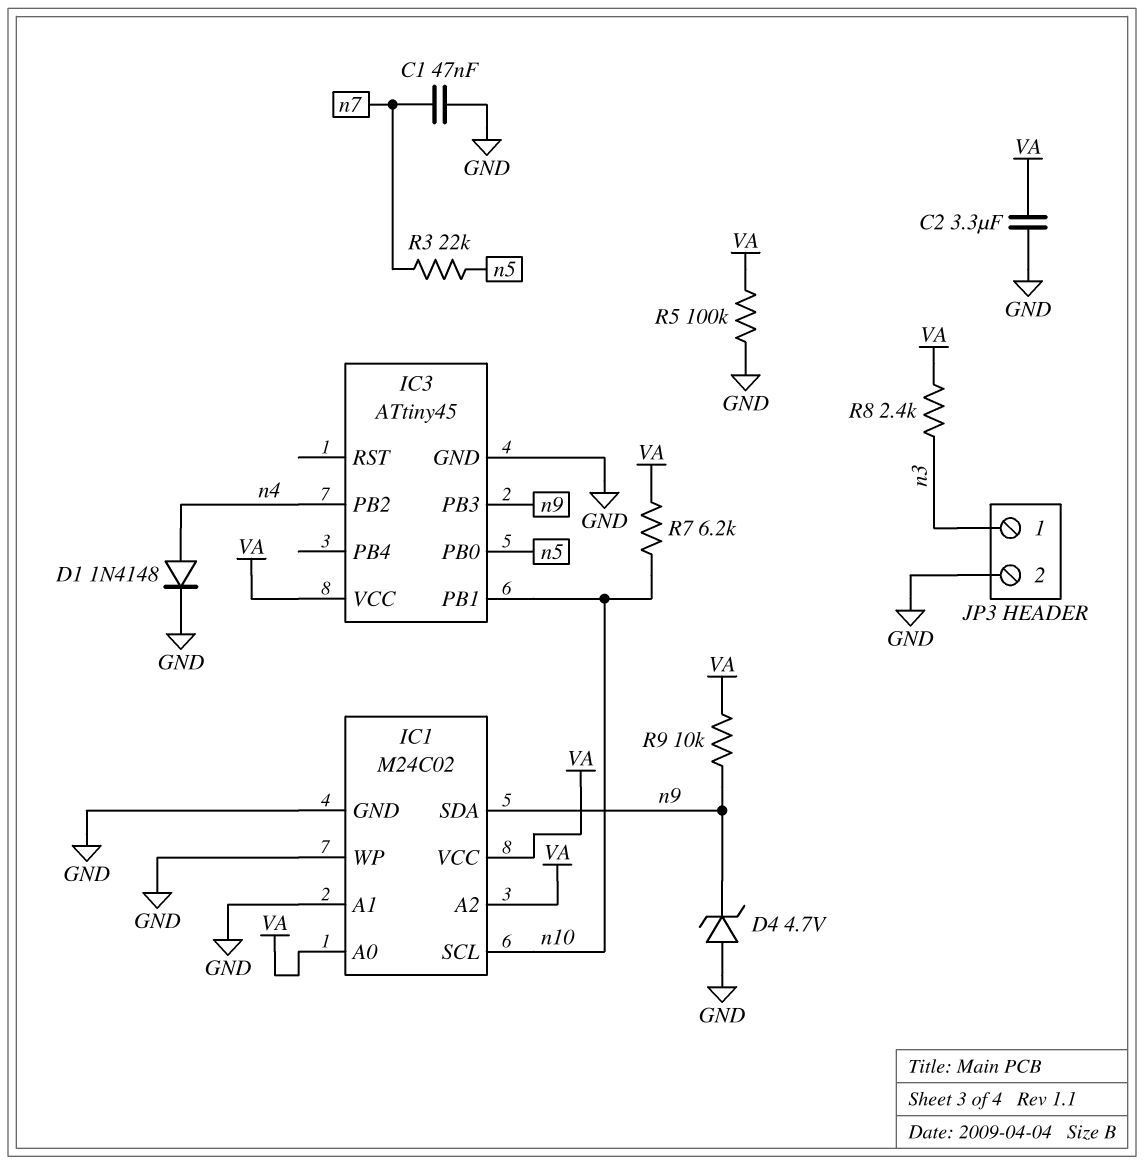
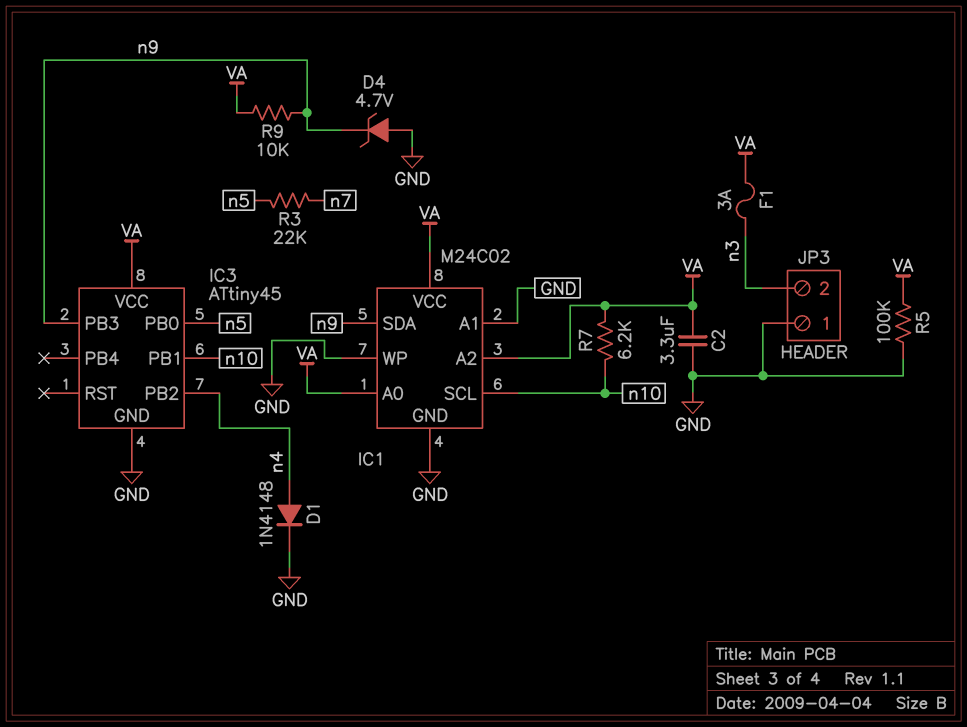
C1: 47nF (GND, n7) -> none
F1: none -> 3A (VA, n3)
JP3 pin 1: n3 -> GND
JP3 pin 2: GND -> n3
R8: 2.4k (VA, n3) -> none

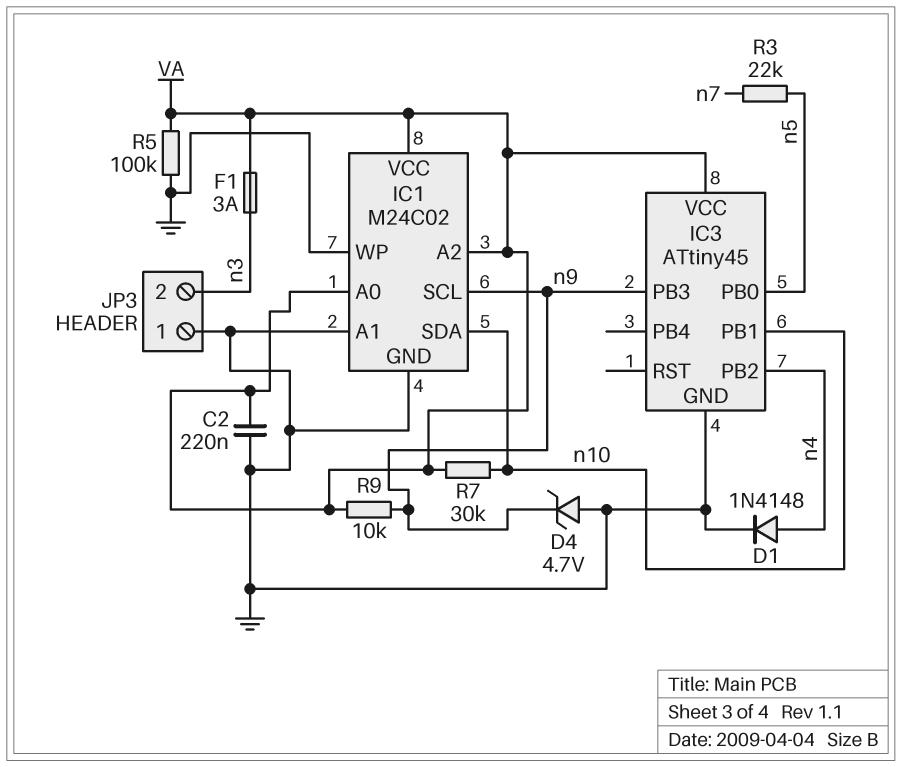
C2: 3.3uF (GND, VA) -> 220nF (GND, VA)
IC1 pin SCL: n10 -> n9
IC1 pin SDA: n9 -> n10
R7: 6.2k (VA, n10) -> 30k (VA, n10)

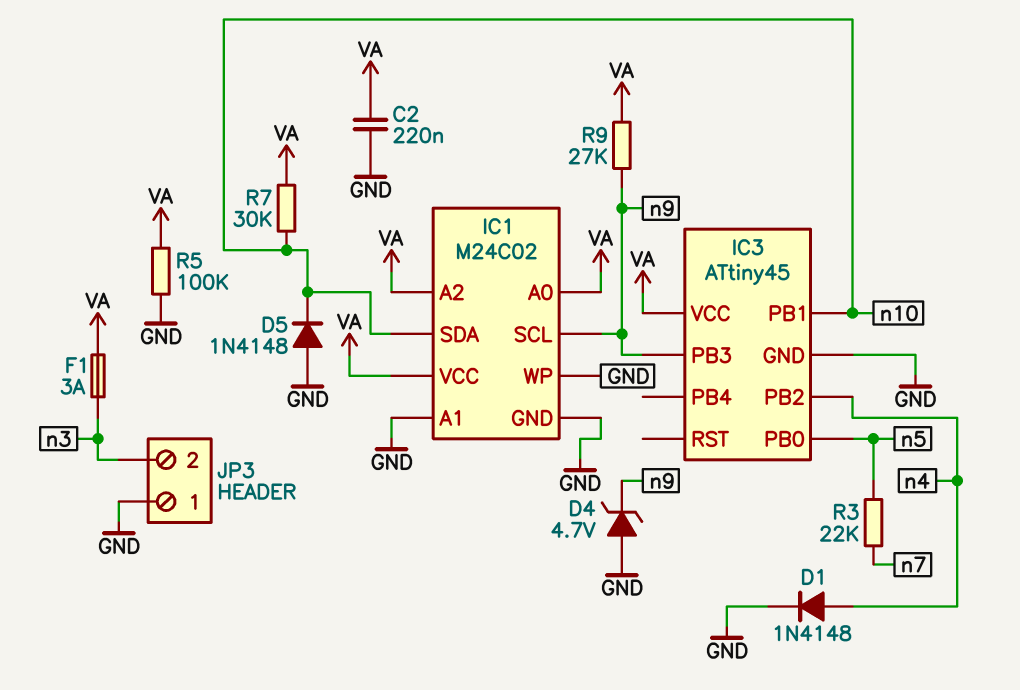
D5: none -> diode 1N4148 (A GND, K n10)
R9: 10k (VA, n9) -> 27k (VA, n9)

